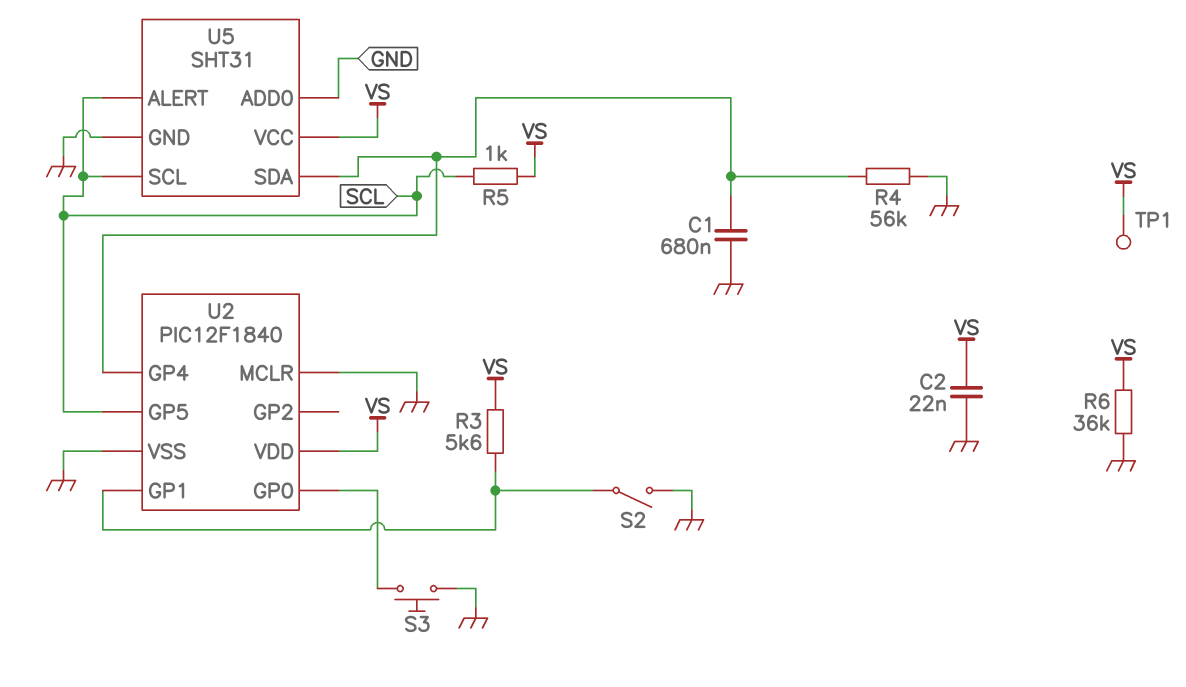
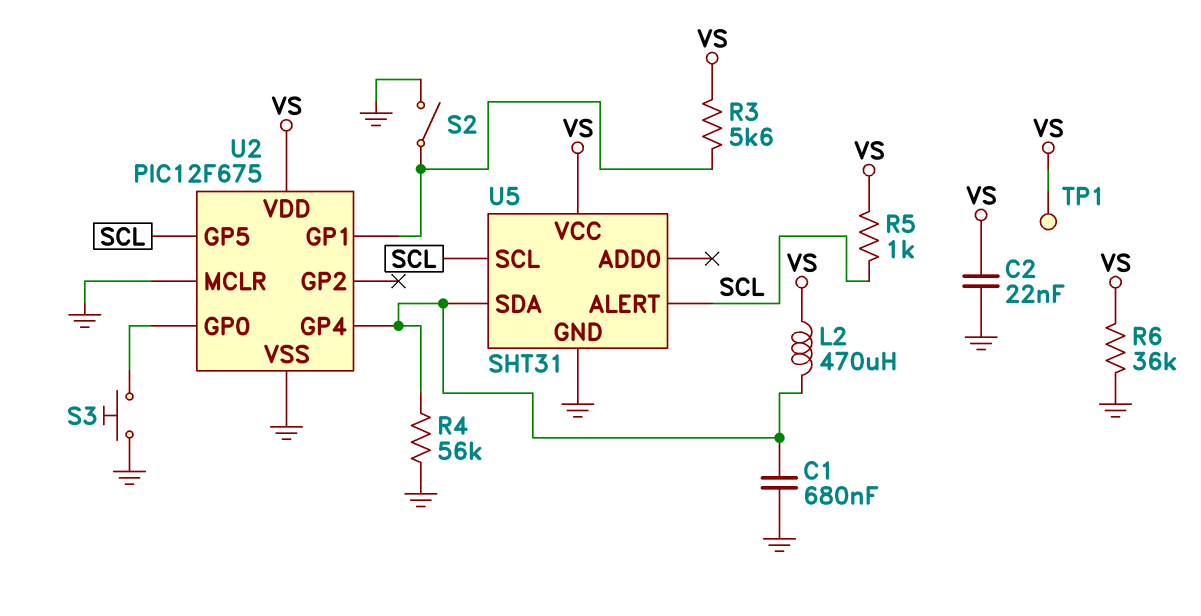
L2: none -> 470uH (U2/GP4, VS)
U2: PIC12F1840 -> PIC12F675
U5 pin ADD0: GND -> none

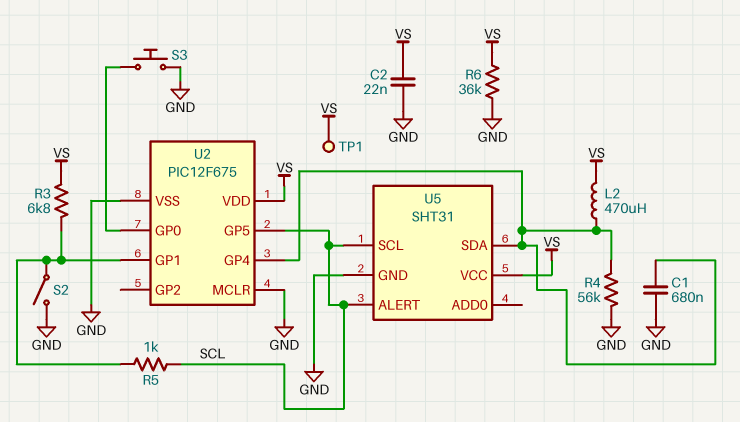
R3: 5.6k (U2/GP1, VS) -> 6.8k (U2/GP1, VS)
R5: 1k (SCL, VS) -> 1k (SCL, U2/GP1)

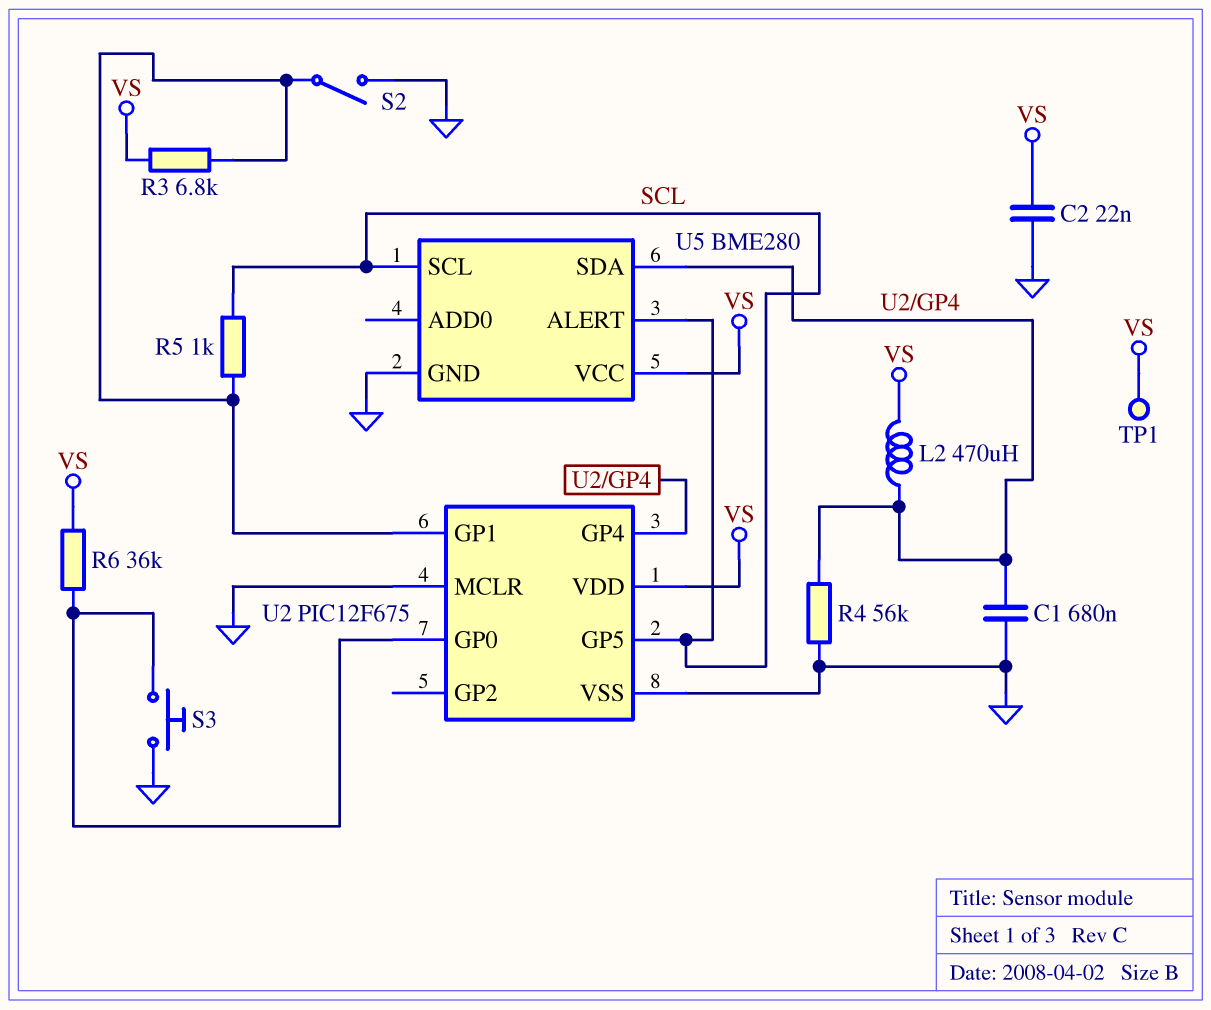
R6: 36k (GND, VS) -> 36k (U2/GP0, VS)
U5: SHT31 -> BME280

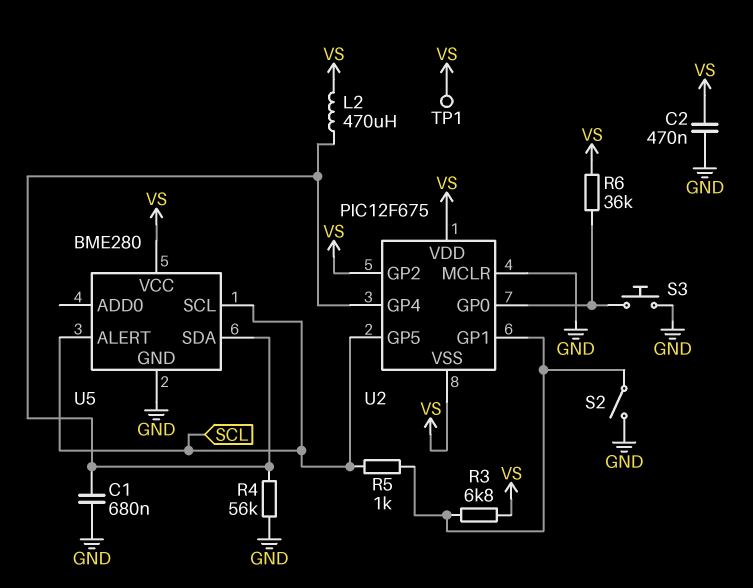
C2: 22nF (GND, VS) -> 470nF (GND, VS)
U2 pin GP2: none -> VS
U2 pin VSS: GND -> VS

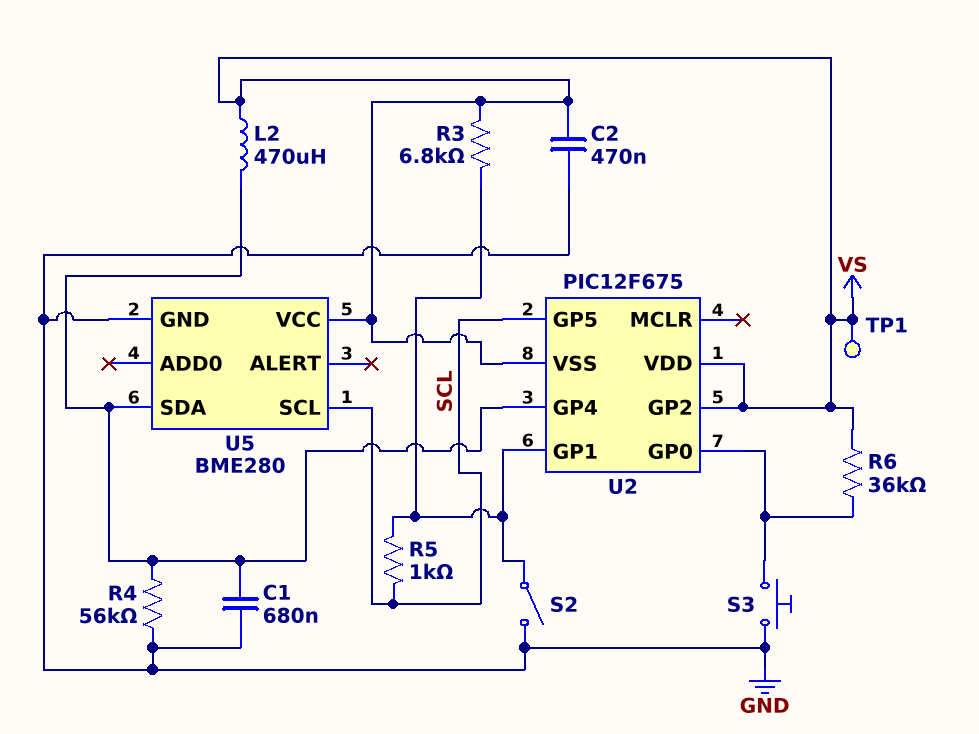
U2 pin MCLR: GND -> none
U5 pin ALERT: SCL -> none

